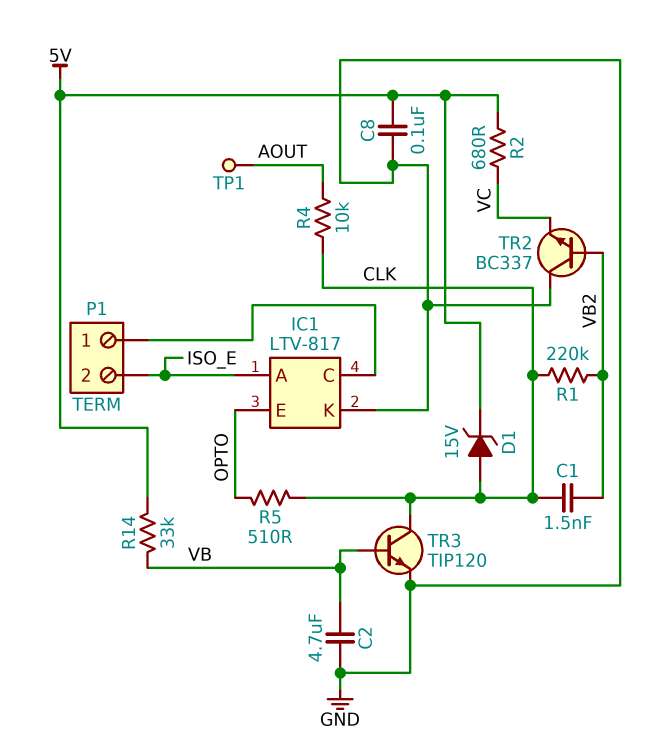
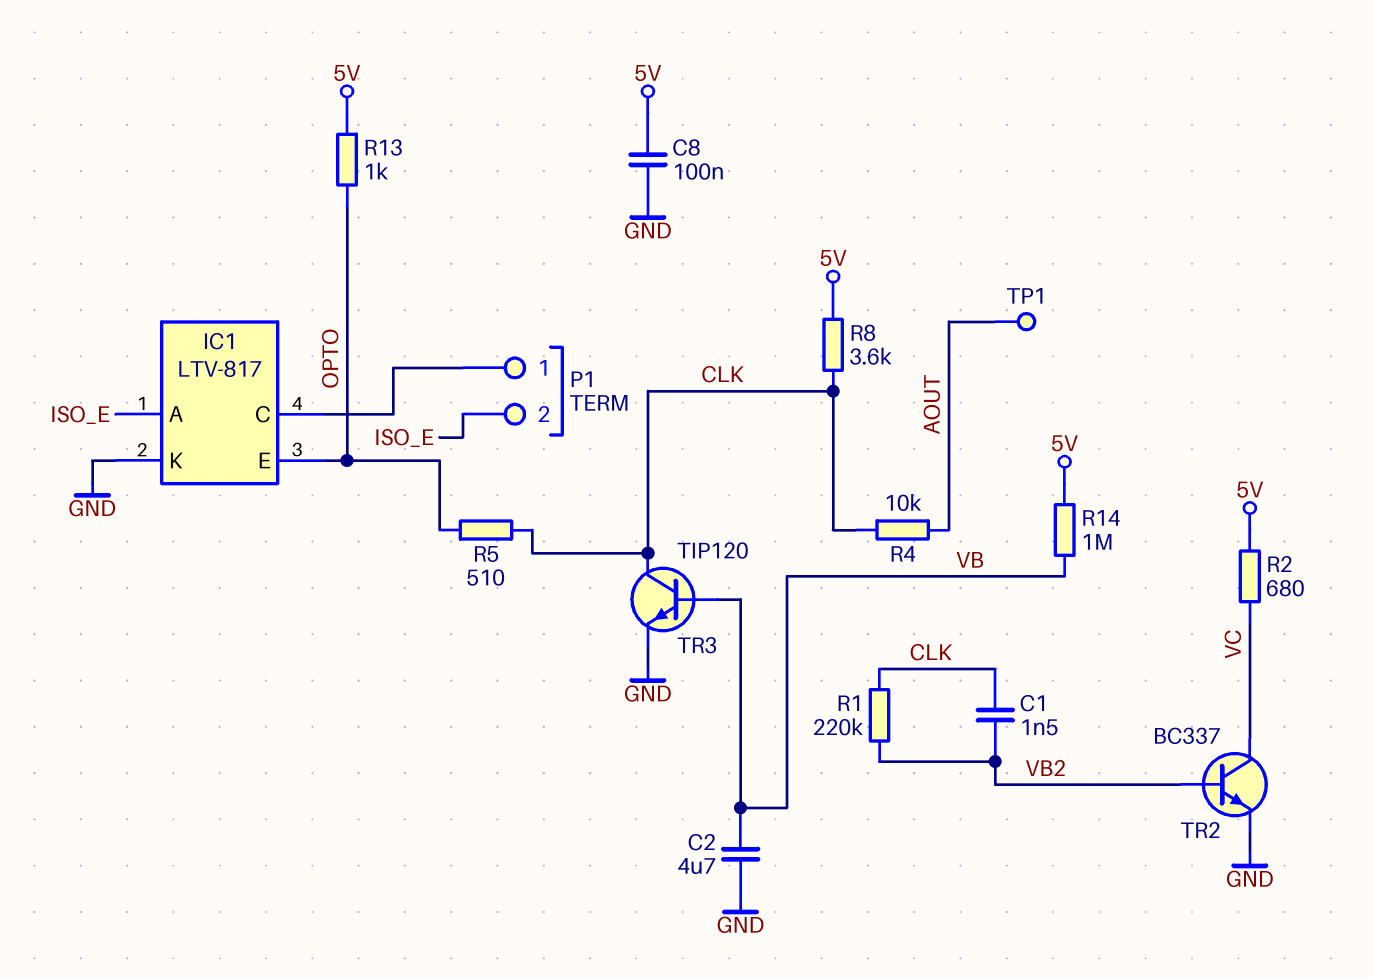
D1: zener 15V (A CLK, K 5V) -> none
R8: none -> 3.6k (5V, CLK)
R13: none -> 1k (5V, OPTO)
R14: 33k (5V, VB) -> 1M (5V, VB)
TR2: NPN BC337 (B VB2, C GND, E VC) -> NPN BC337 (B VB2, C VC, E GND)

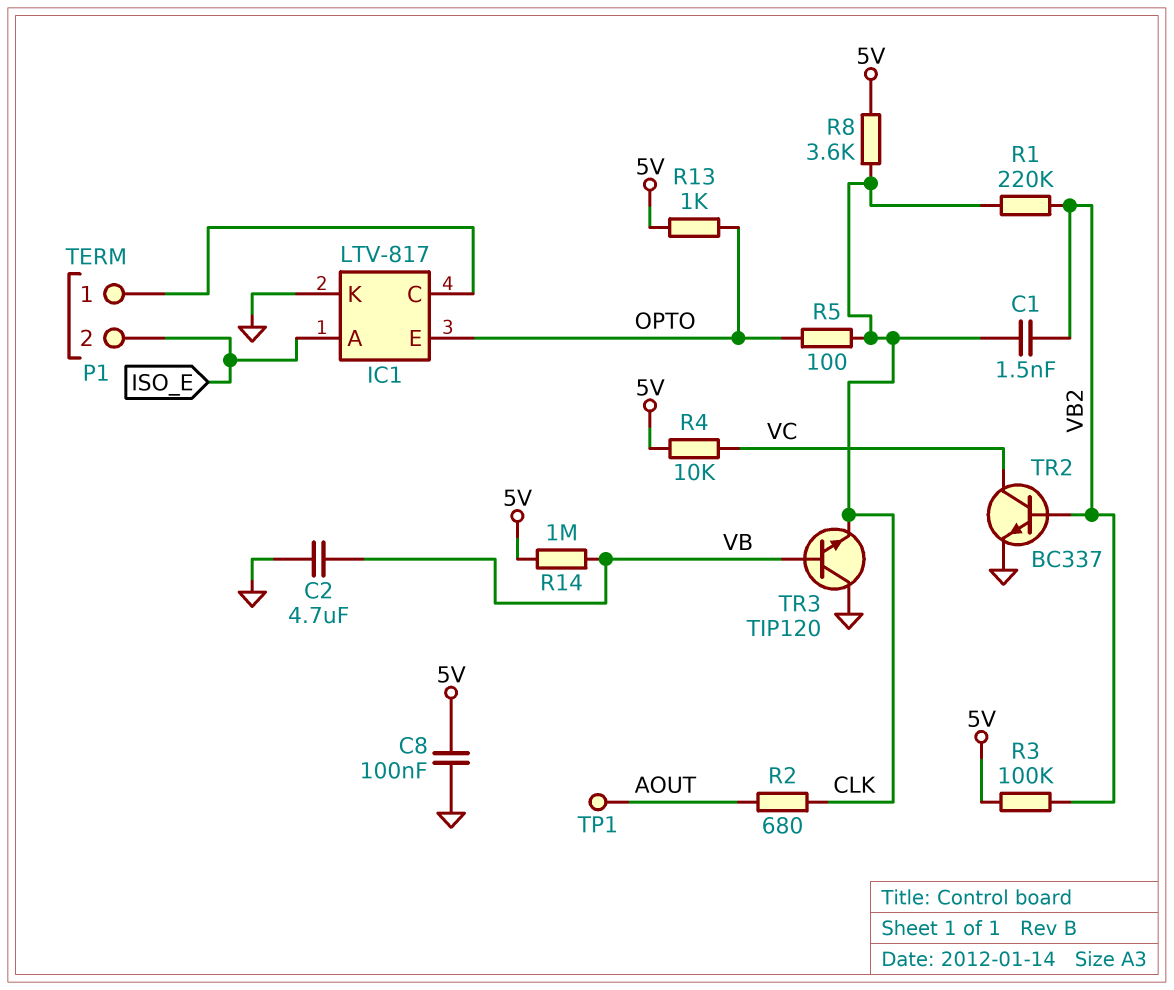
R2: 680 (5V, VC) -> 680 (AOUT, CLK)
R3: none -> 100k (5V, VB2)
R4: 10k (AOUT, CLK) -> 10k (5V, VC)
R5: 510 (CLK, OPTO) -> 100 (CLK, OPTO)
TR3: NPN TIP120 (B VB, C CLK, E GND) -> NPN TIP120 (B VB, C GND, E CLK)

